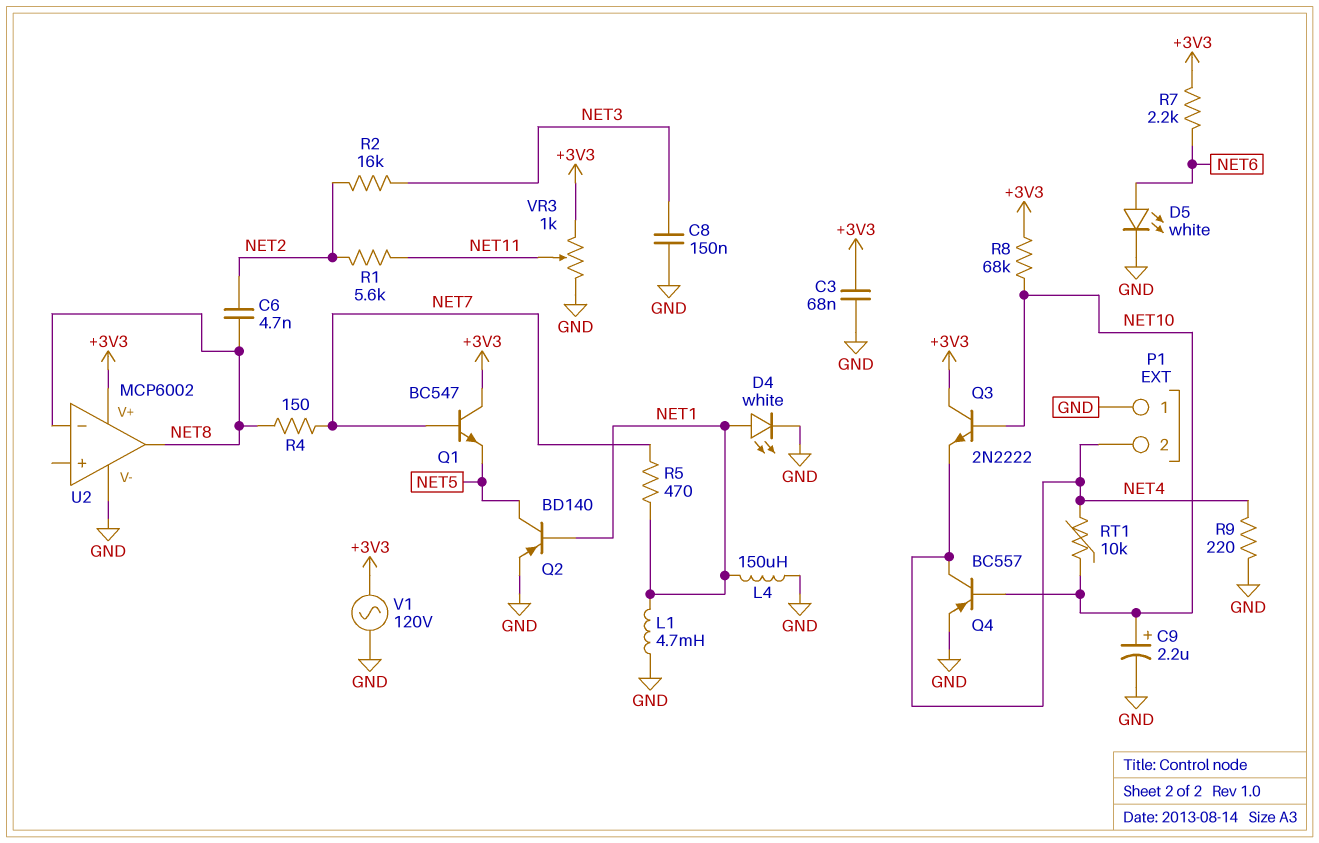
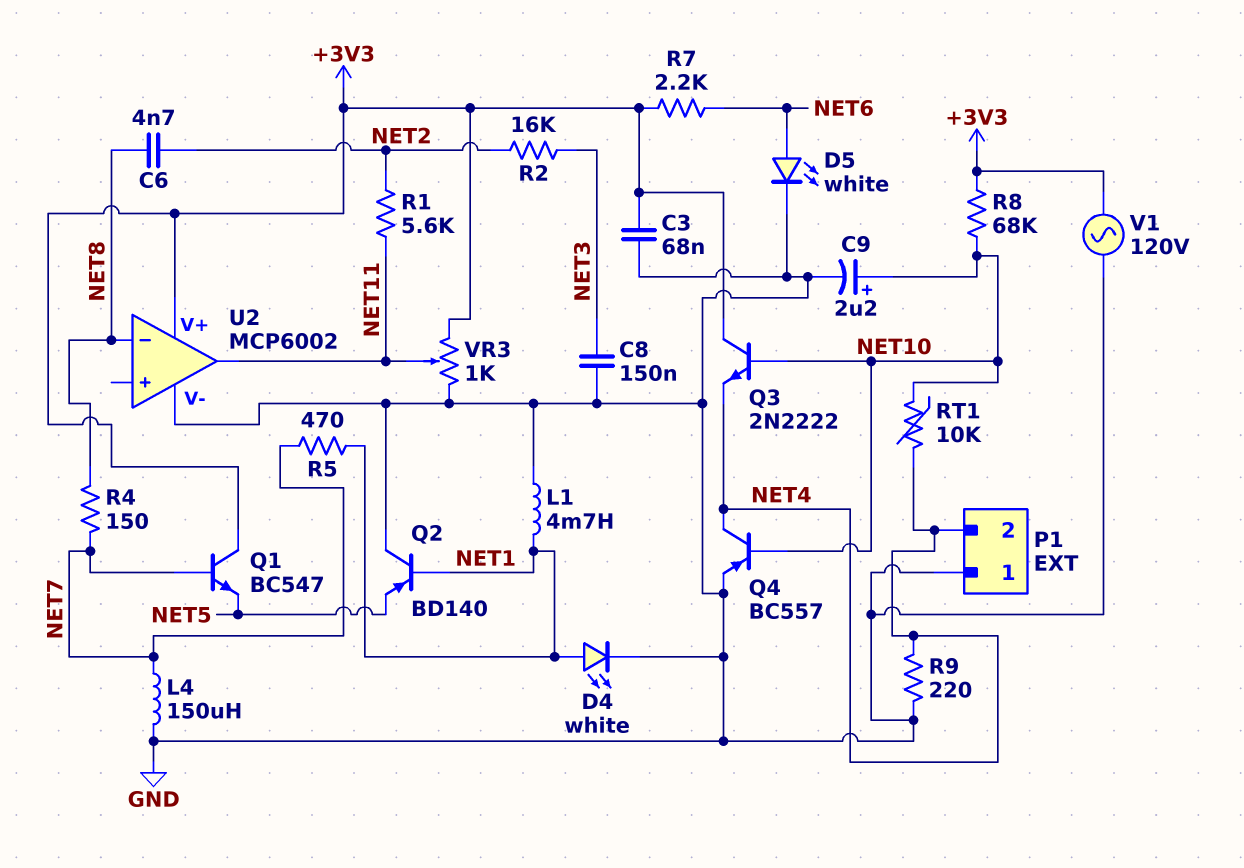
L4: 150uH (GND, NET1) -> 150uH (GND, NET7)
Q2: PNP BD140 (B NET1, C NET5, E GND) -> PNP BD140 (B NET1, C GND, E NET5)
U2 pin out: NET8 -> NET11

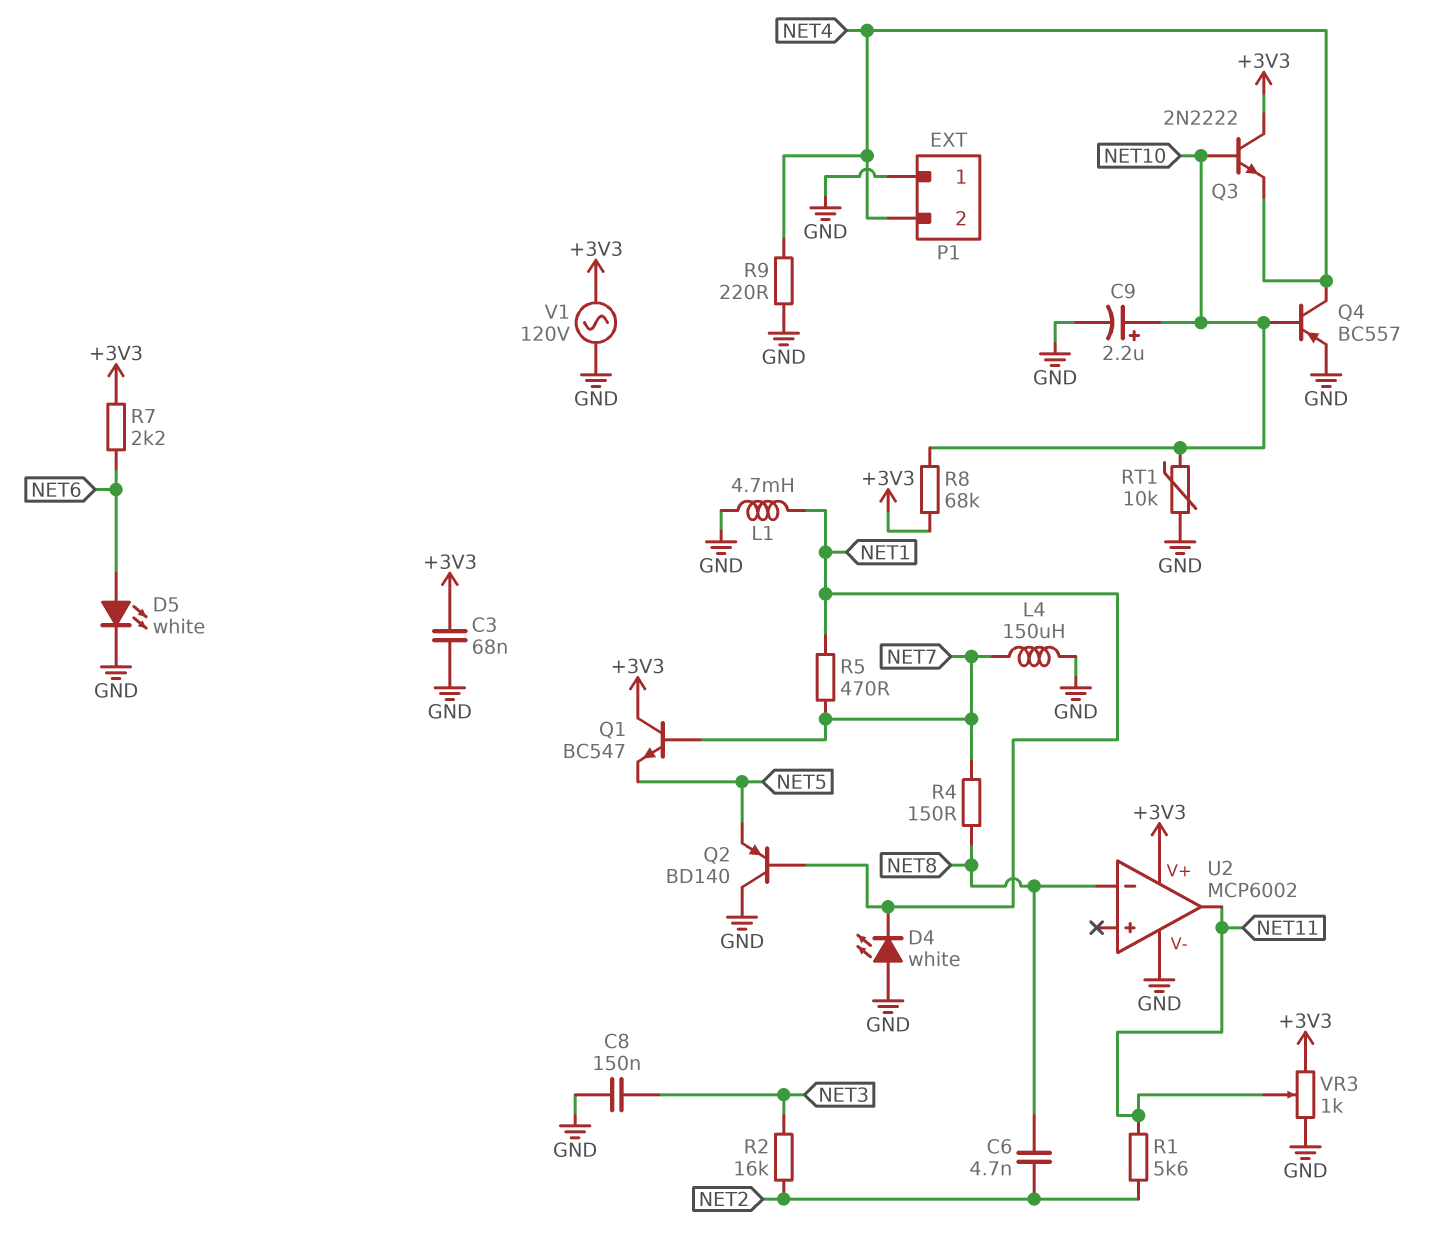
D4: LED white (A NET1, K GND) -> LED white (A GND, K NET1)
RT1: 10k (NET4, NET10) -> 10k (GND, NET10)

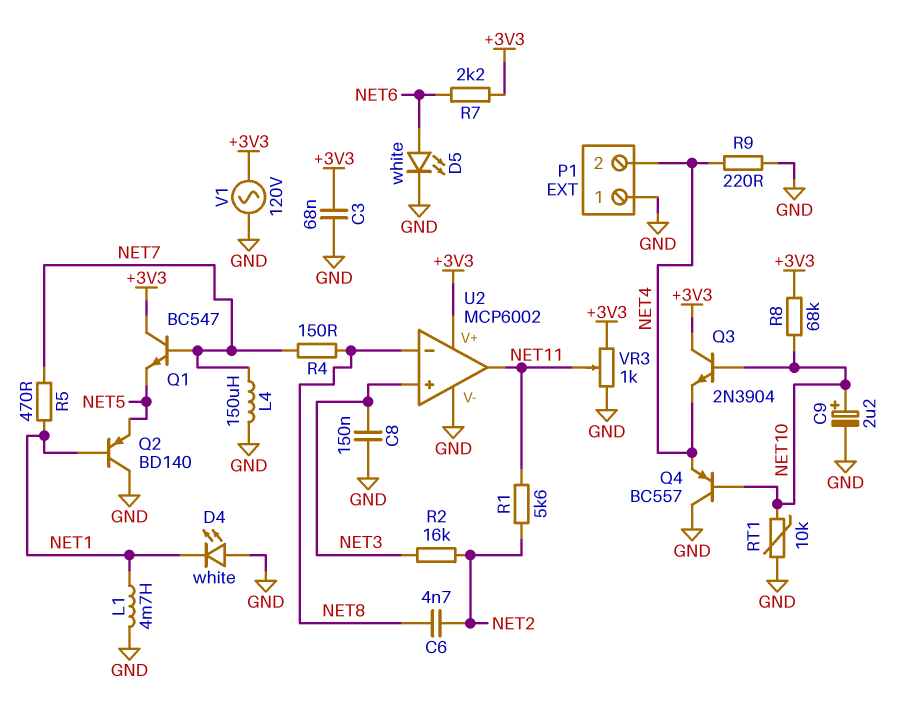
Q3: NPN 2N2222 (B NET10, C +3V3, E NET4) -> NPN 2N3904 (B NET10, C +3V3, E NET4)
Q4: PNP BC557 (B NET10, C NET4, E GND) -> PNP BC557 (B NET10, C GND, E NET4)
U2 pin in+: none -> NET3

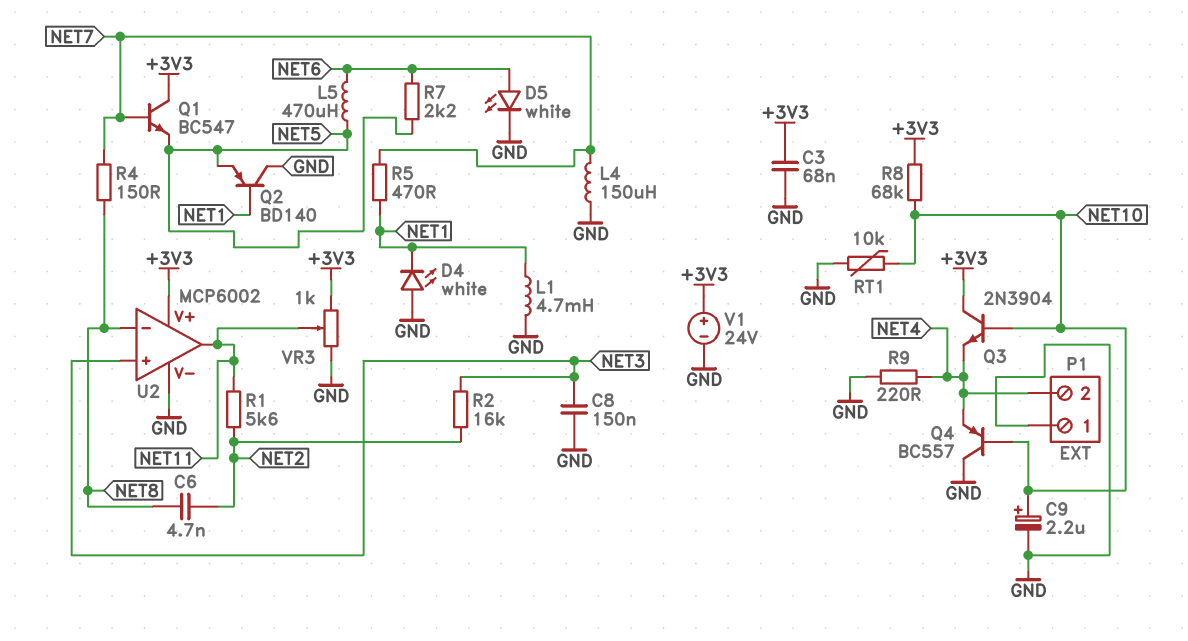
L5: none -> 470uH (NET5, NET6)
R7: 2.2k (+3V3, NET6) -> 2.2k (NET5, NET6)
V1: AC 120V (+3V3, GND) -> 24V (plus +3V3, minus GND)

